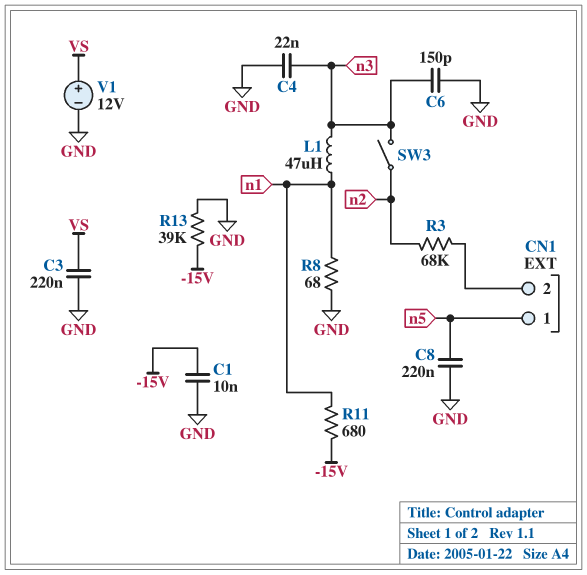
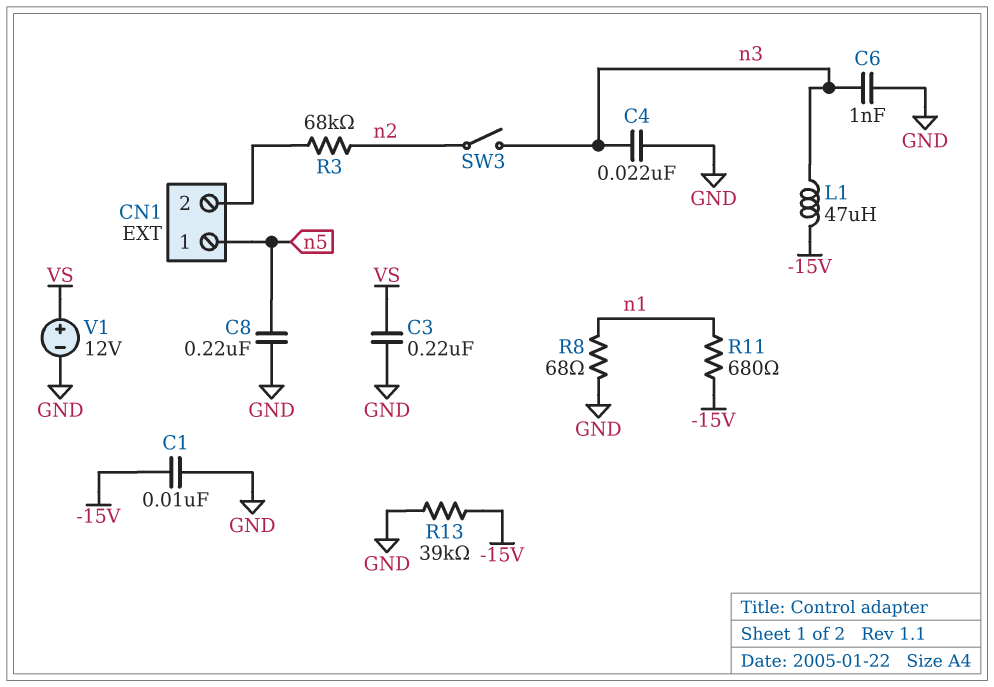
C6: 150pF (GND, n3) -> 1nF (GND, n3)
L1: 47uH (n1, n3) -> 47uH (-15V, n3)

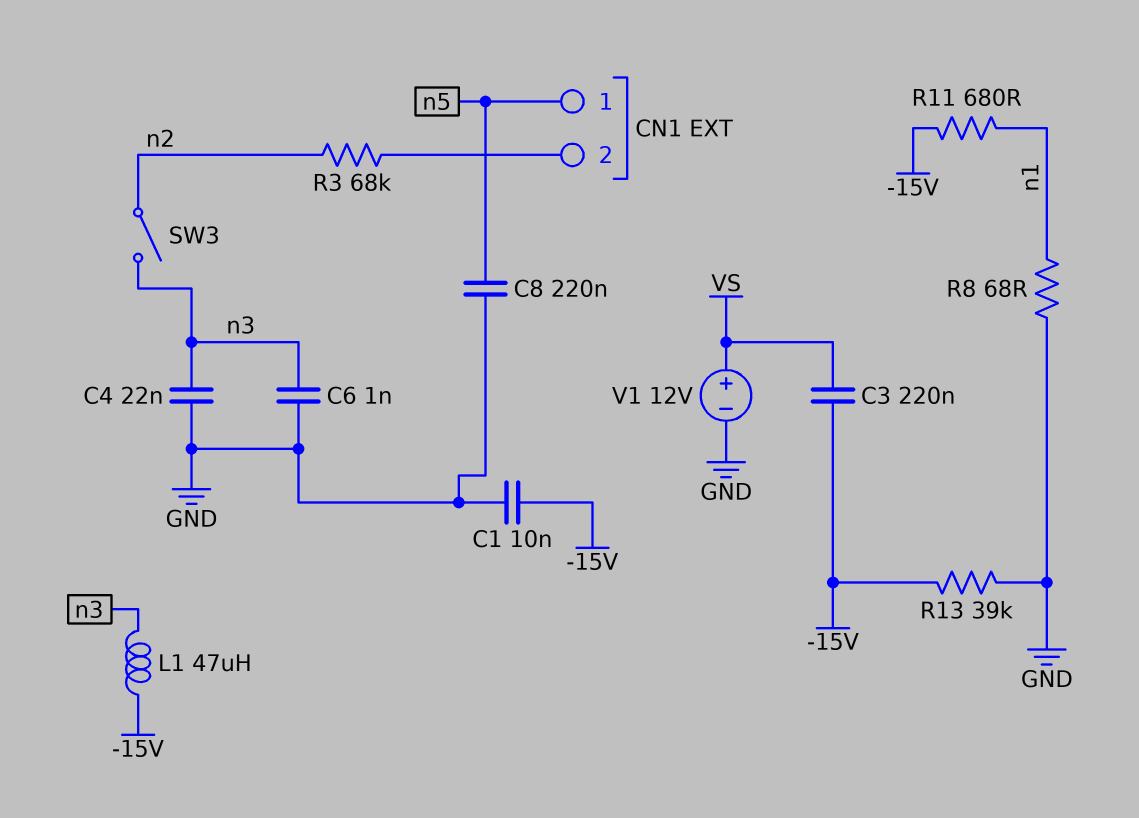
C3: 220nF (GND, VS) -> 220nF (-15V, VS)

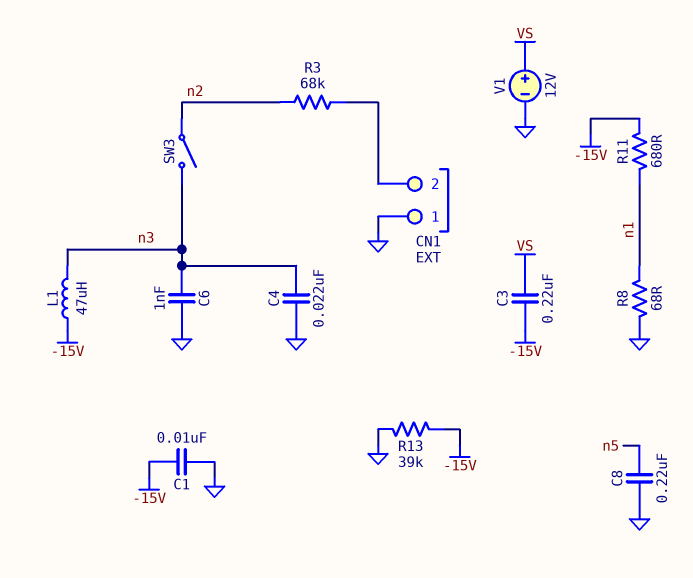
CN1 pin 1: n5 -> GND

